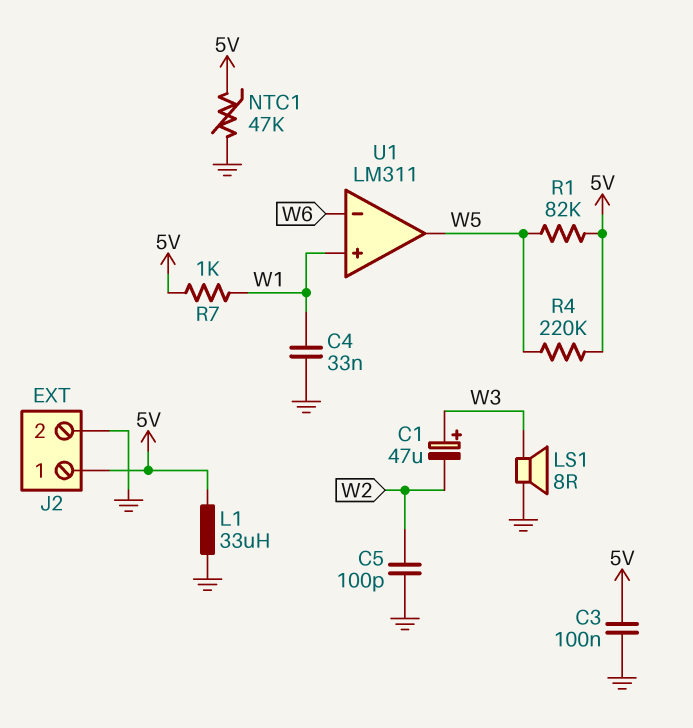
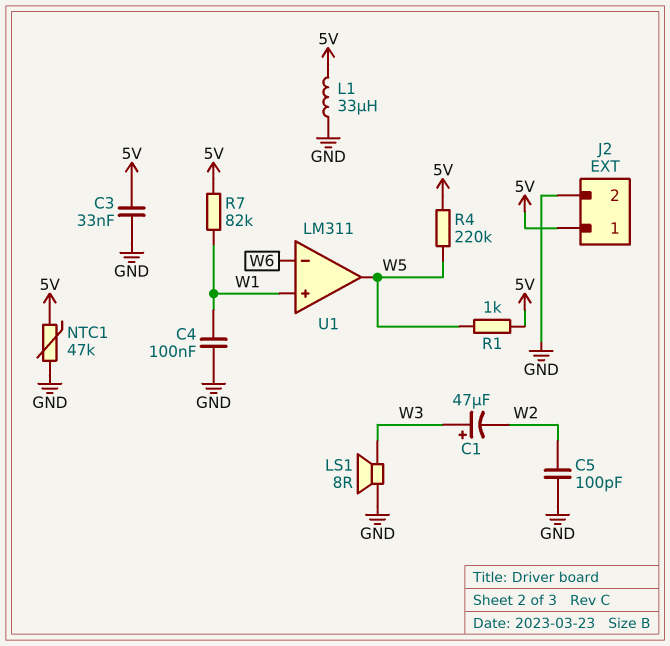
C3: 100nF (5V, GND) -> 33nF (5V, GND)
C4: 33nF (GND, W1) -> 100nF (GND, W1)
R1: 82k (5V, W5) -> 1k (5V, W5)
R7: 1k (5V, W1) -> 82k (5V, W1)

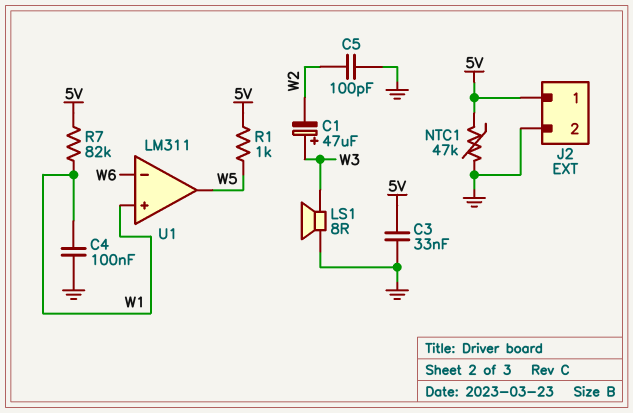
L1: 33uH (5V, GND) -> none
R4: 220k (5V, W5) -> none

